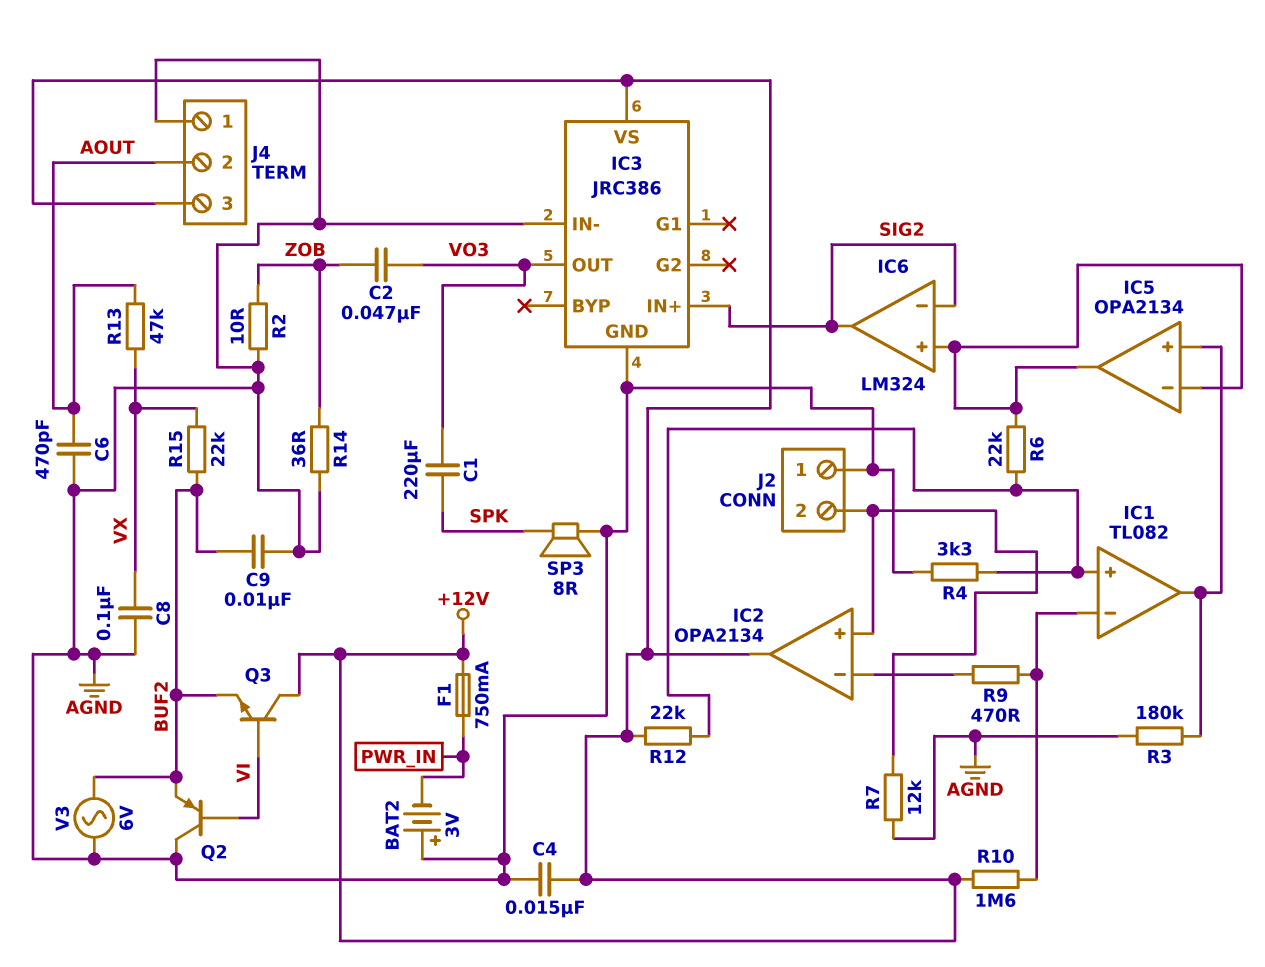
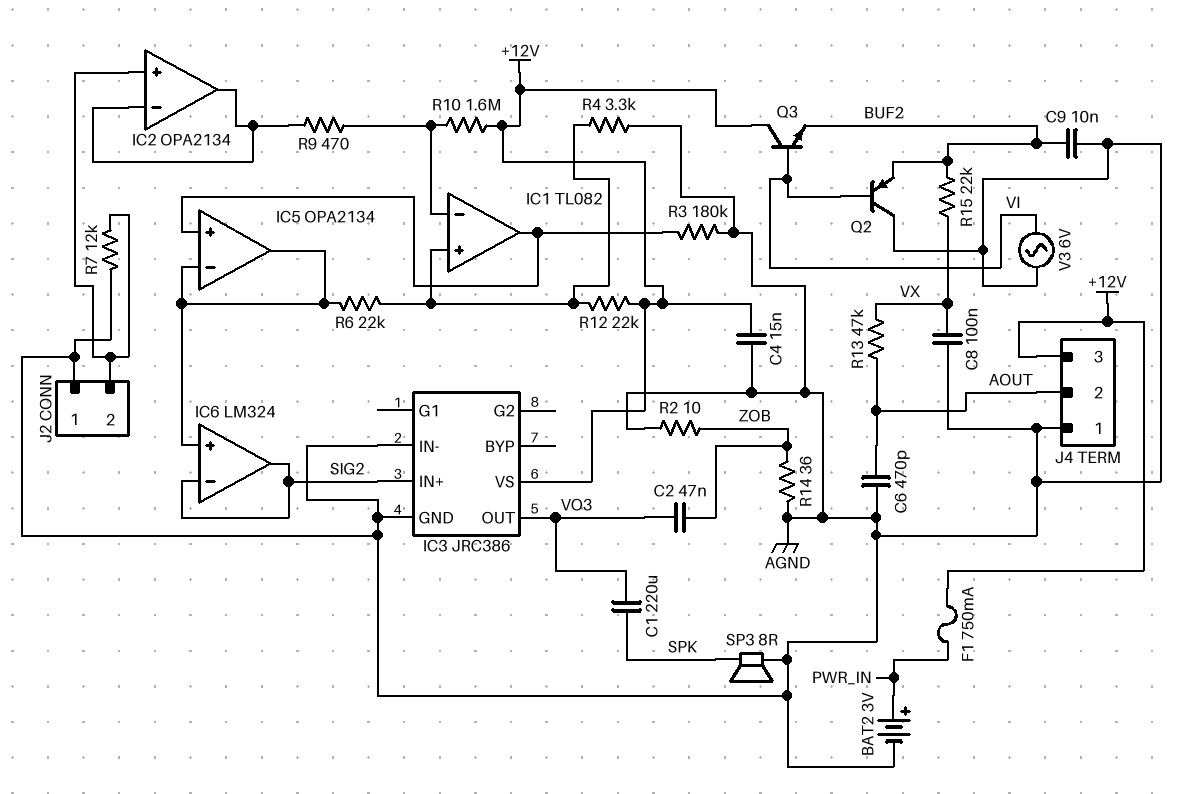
BAT2: 3V (plus AGND, minus PWR_IN) -> 3V (plus PWR_IN, minus AGND)
IC2 pin out: +12V -> IC2/in-
V3: AC 6V (AGND, BUF2) -> AC 6V (AGND, VI)

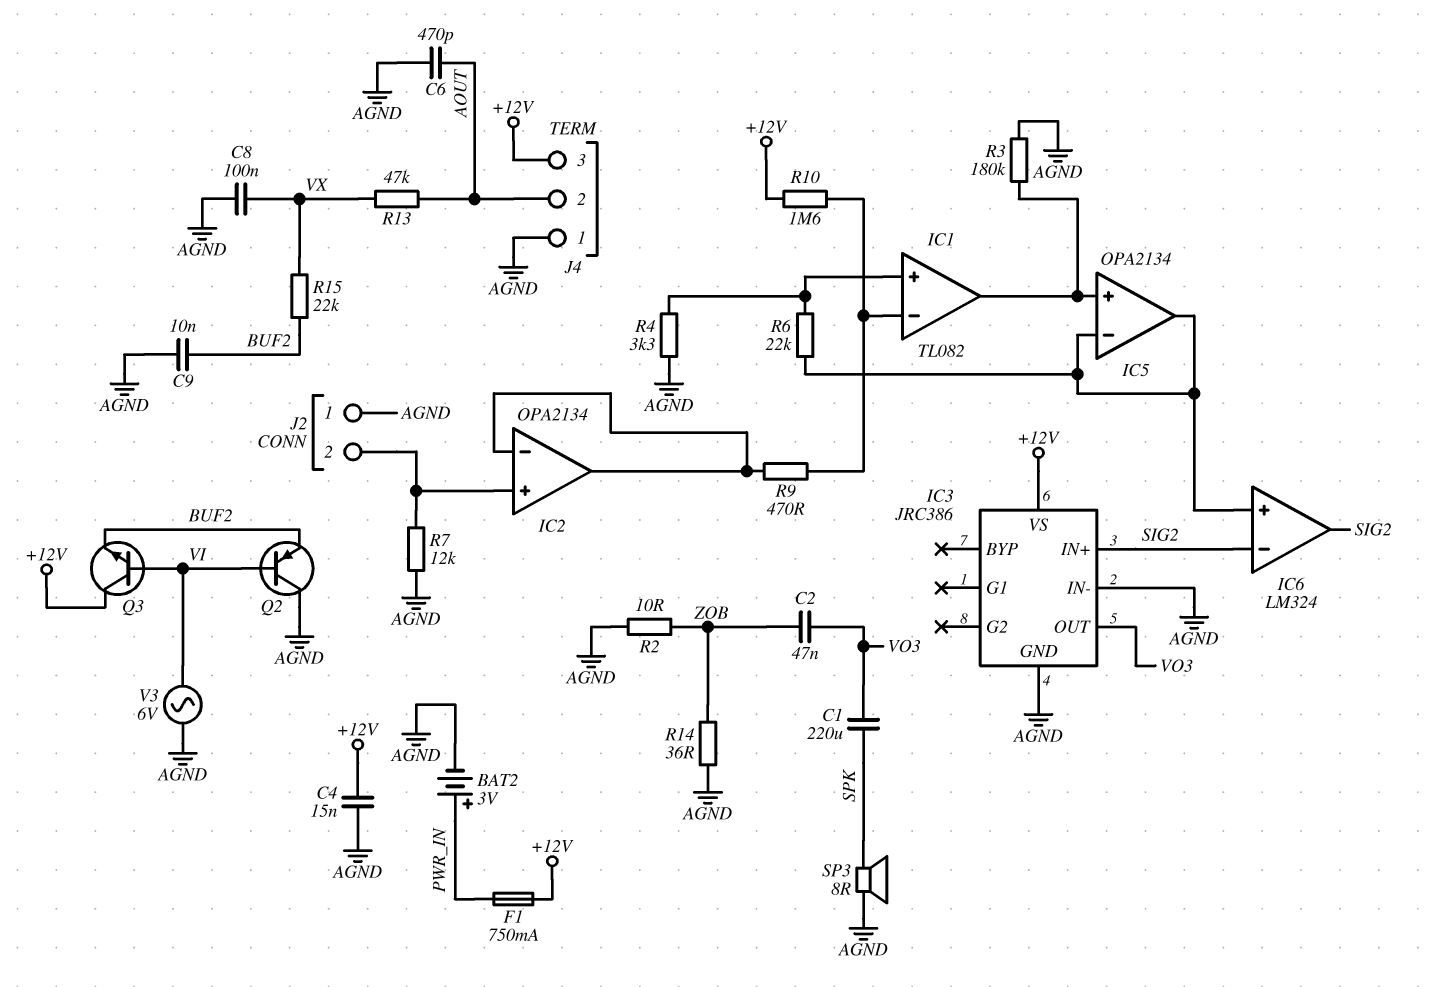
R12: 22k (+12V, IC1/in+) -> none

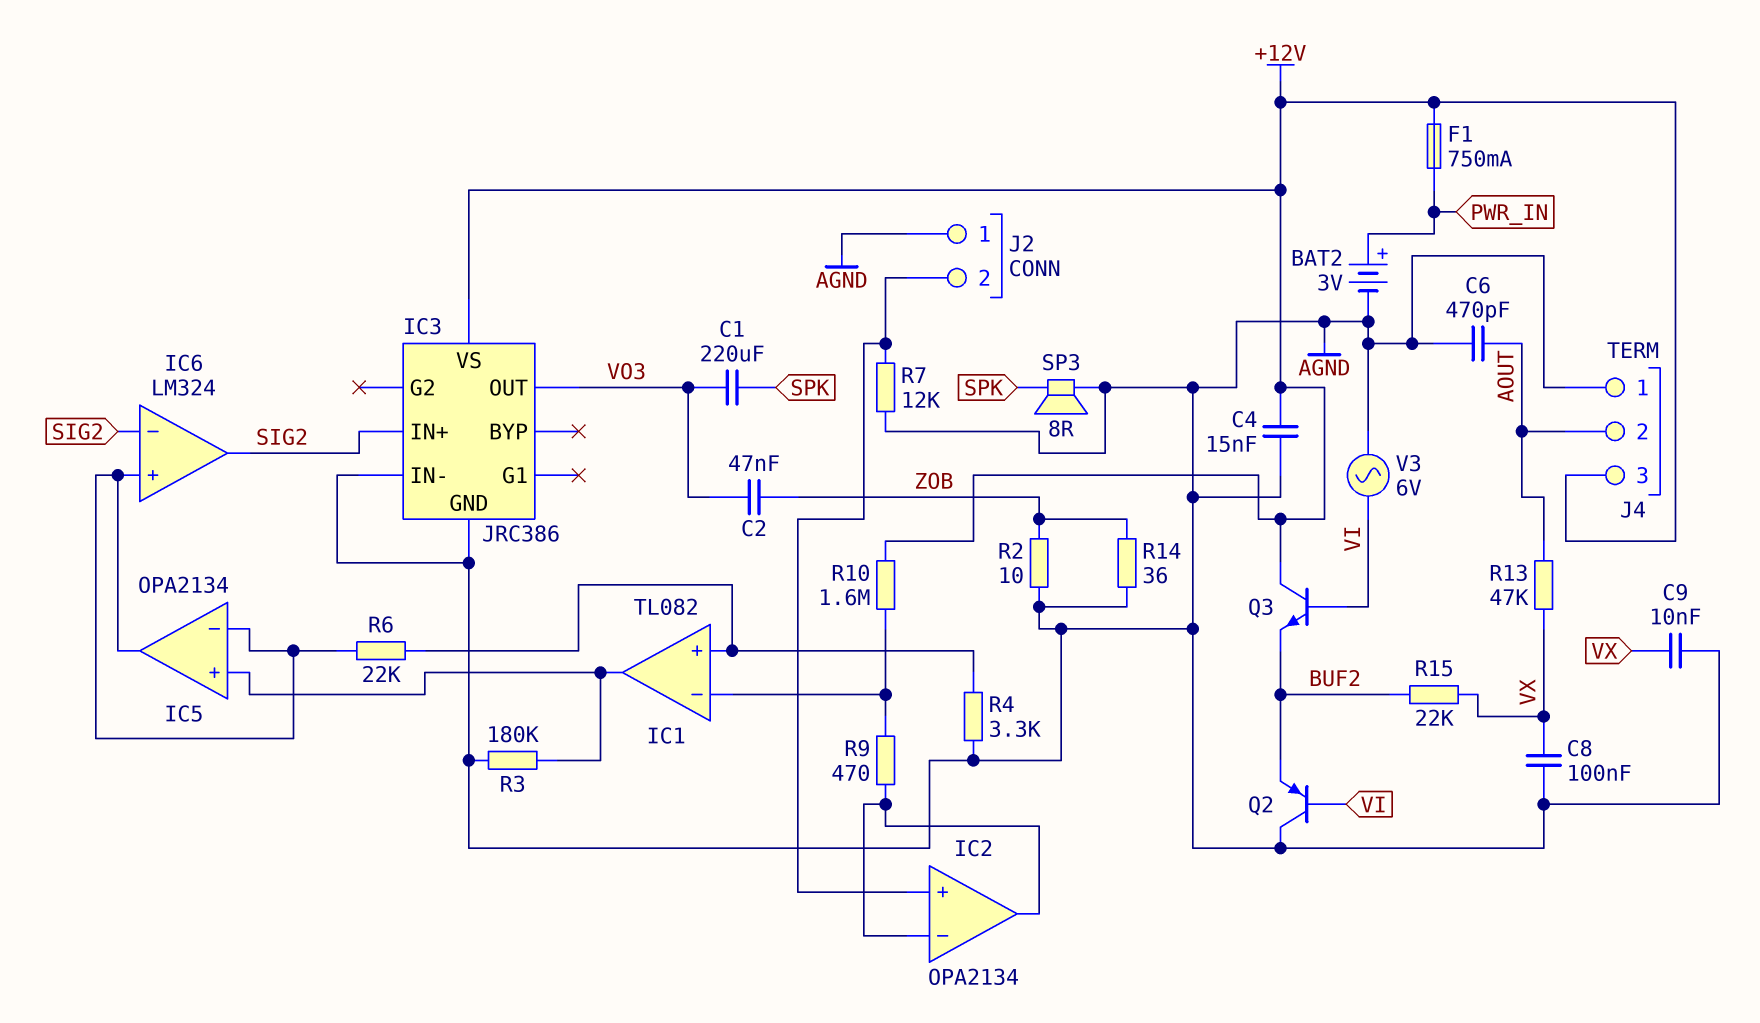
C9: 10nF (AGND, BUF2) -> 10nF (AGND, VX)

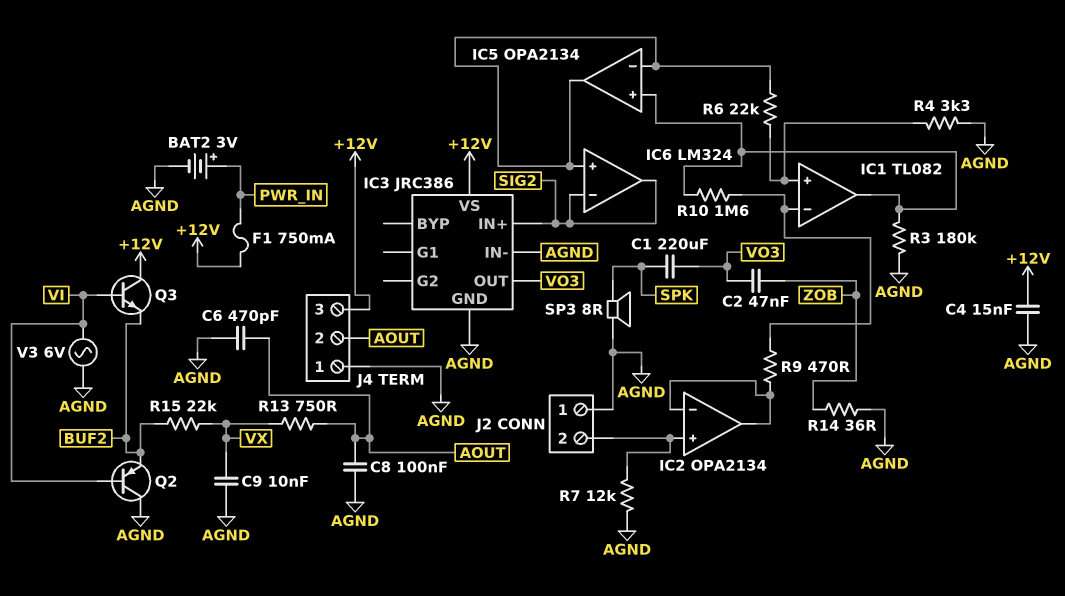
C8: 100nF (AGND, VX) -> 100nF (AGND, AOUT)
R2: 10 (AGND, ZOB) -> none
R10: 1.6M (+12V, IC1/in-) -> 1.6M (IC1/in-, IC1/out)
R13: 47k (AOUT, VX) -> 750 (AOUT, VX)

